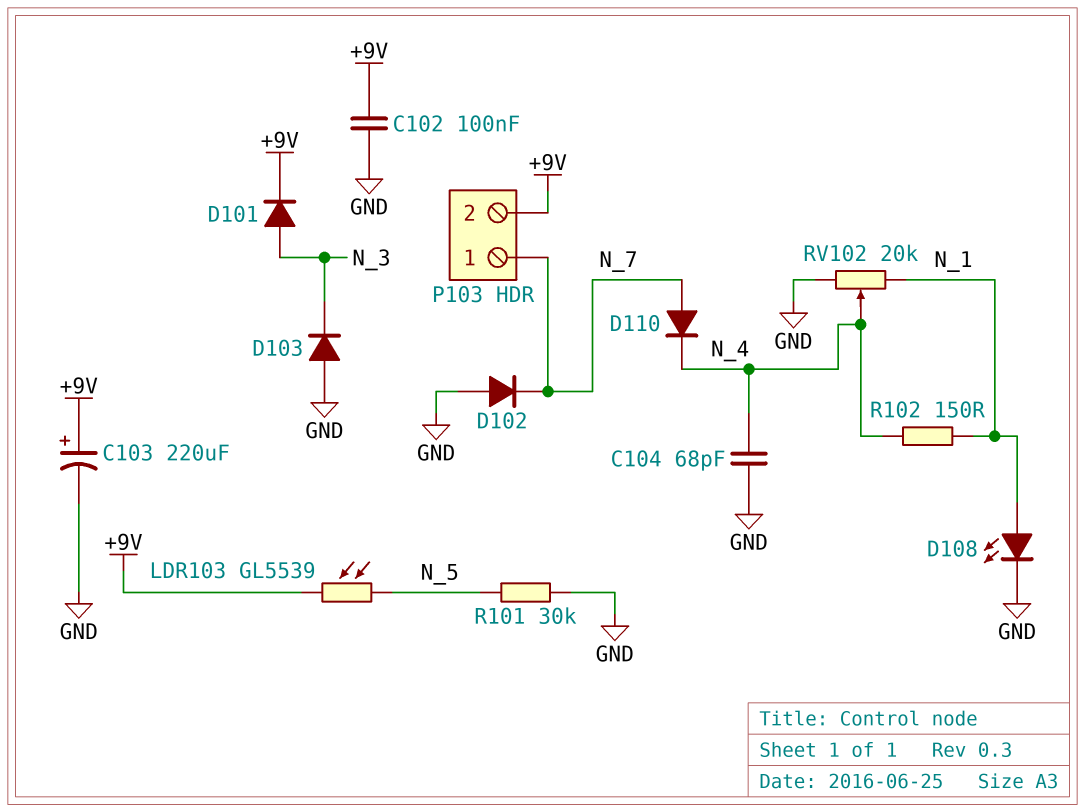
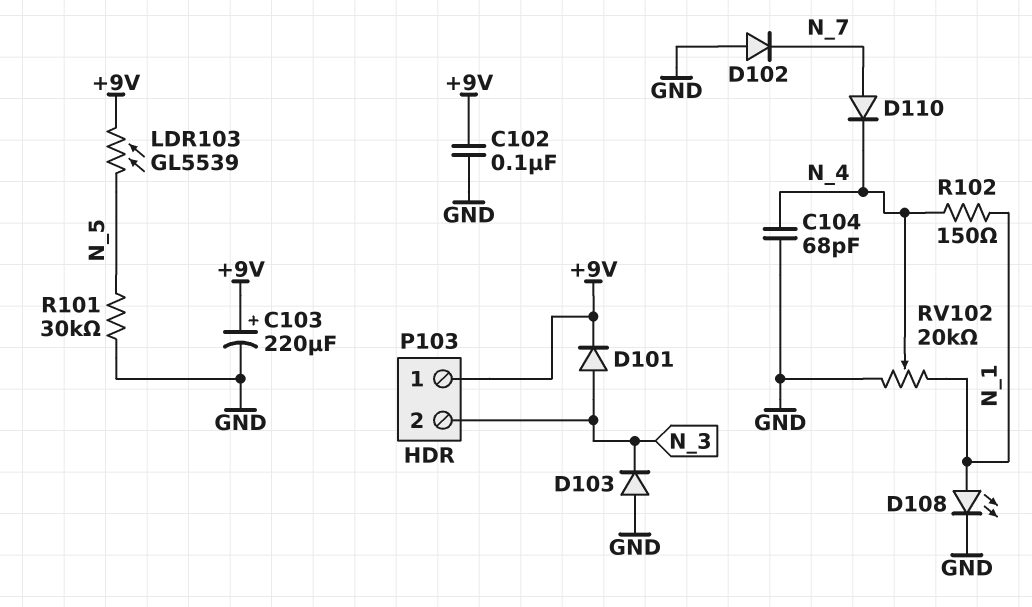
P103 pin 1: N_7 -> +9V
P103 pin 2: +9V -> N_3

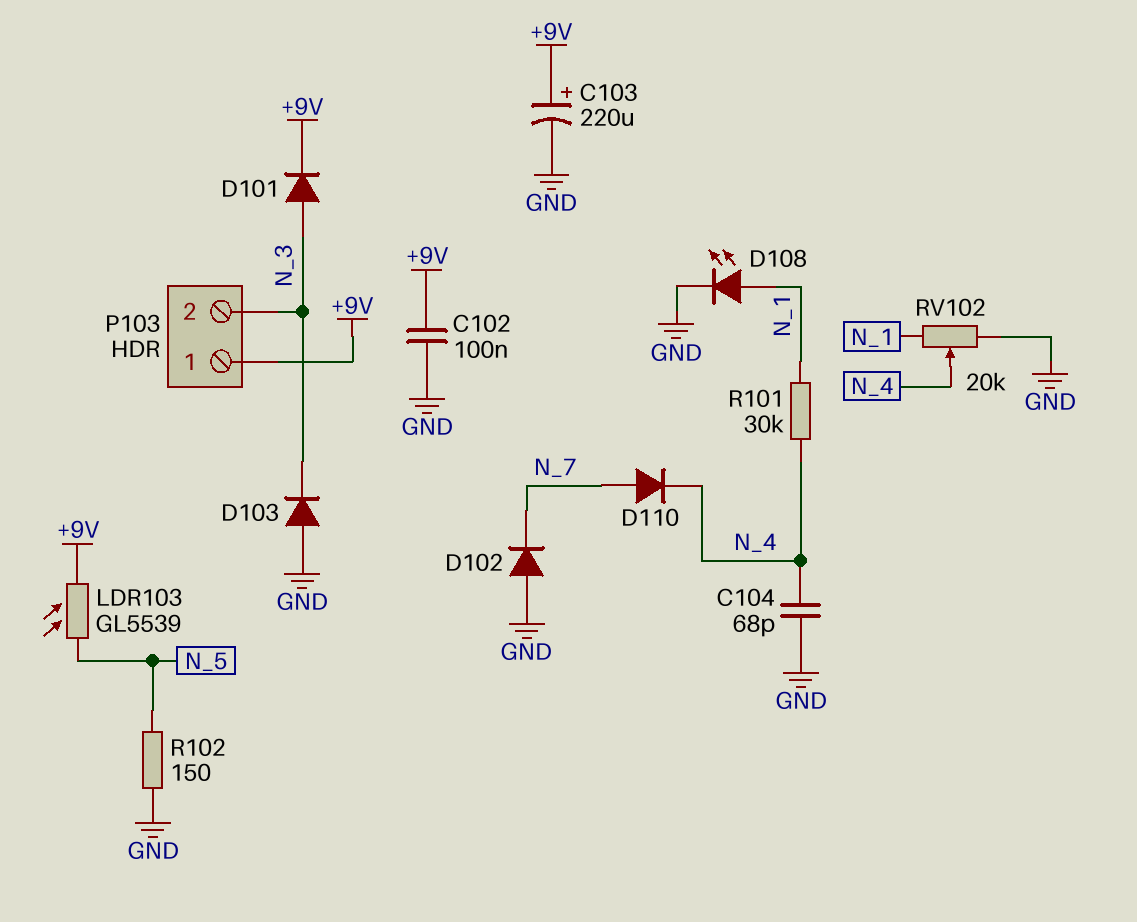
R101: 30k (GND, N_5) -> 30k (N_1, N_4)
R102: 150 (N_1, N_4) -> 150 (GND, N_5)

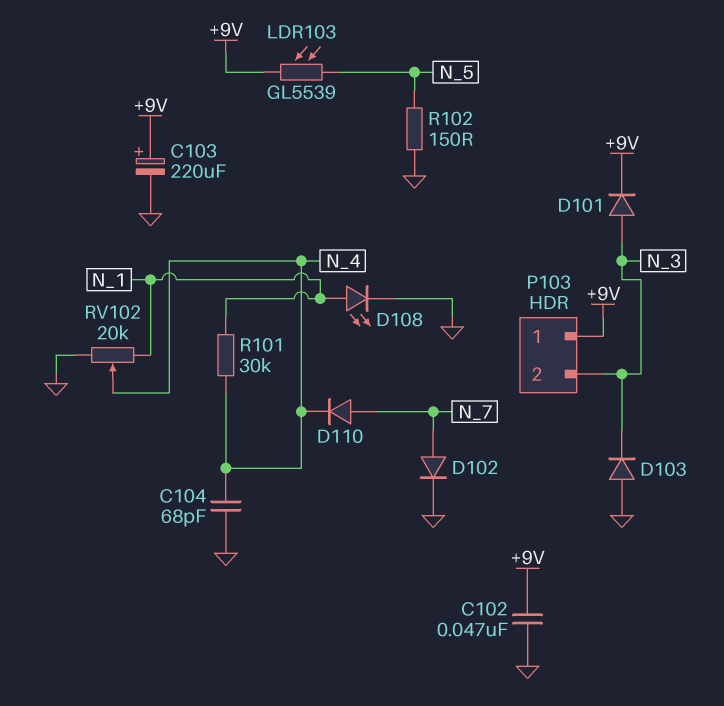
C102: 100nF (+9V, GND) -> 47nF (+9V, GND)
D102: diode (A GND, K N_7) -> diode (A N_7, K GND)

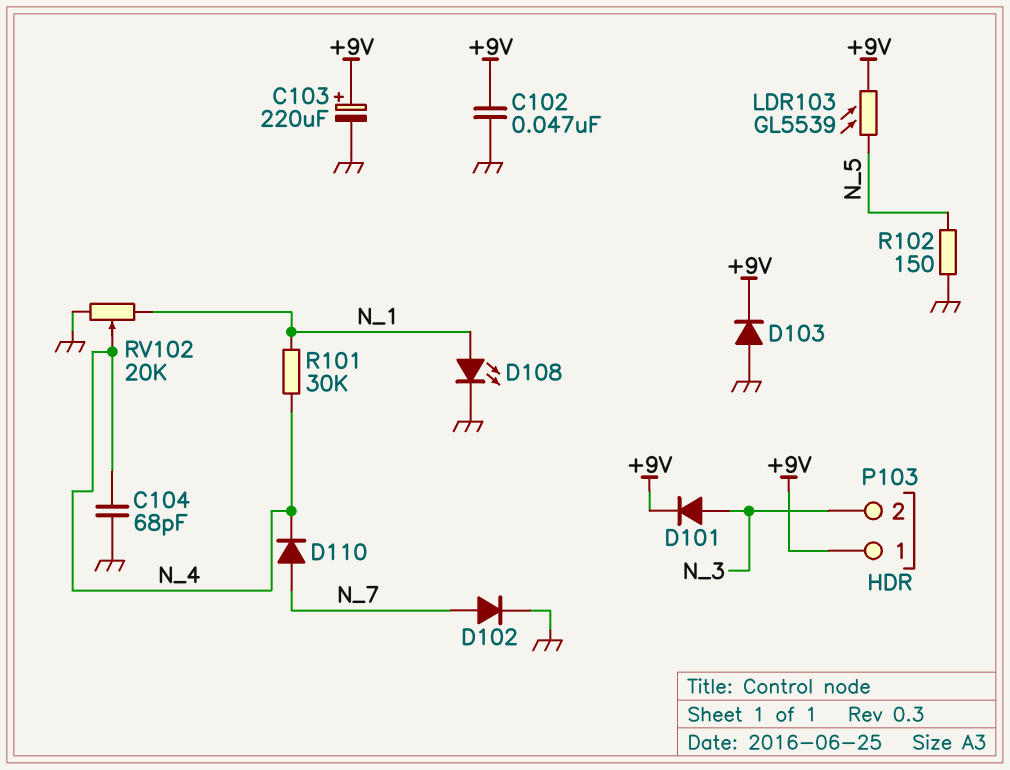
D103: diode (A GND, K N_3) -> diode (A GND, K +9V)

